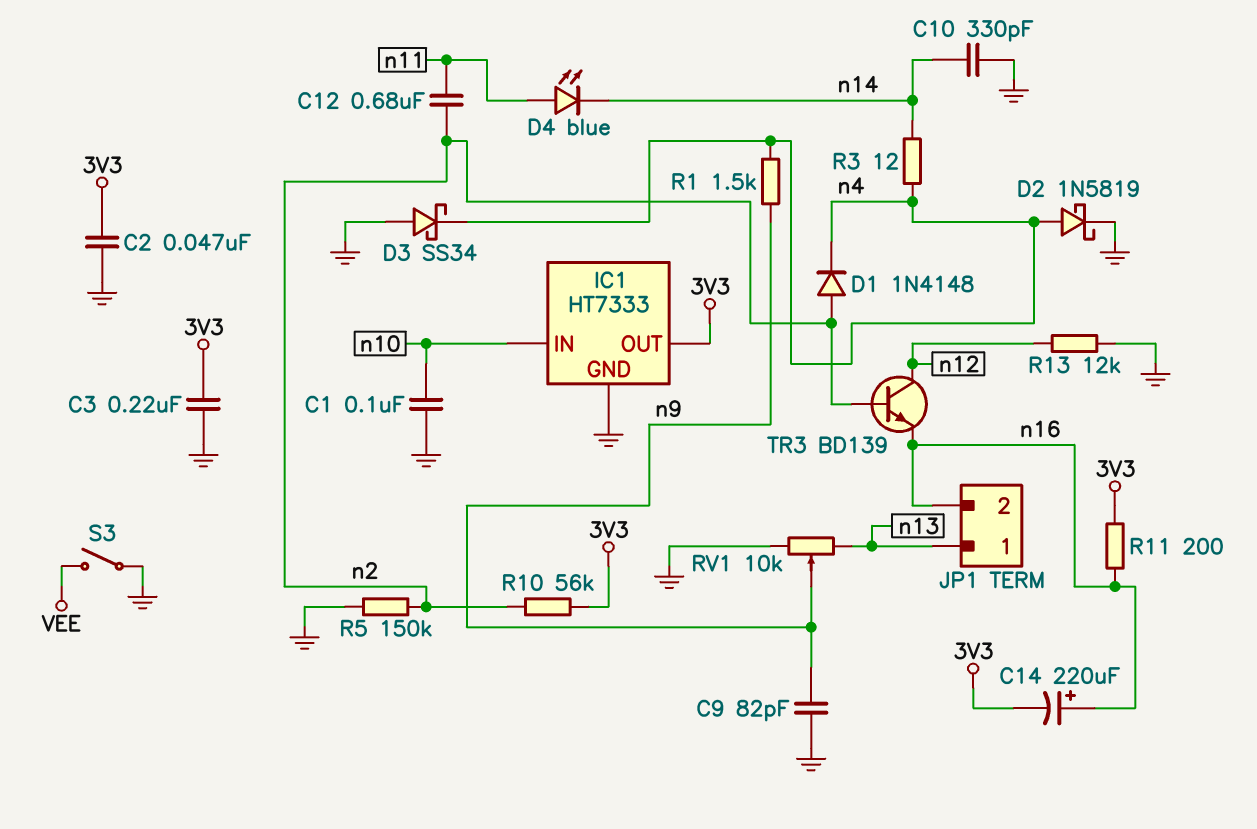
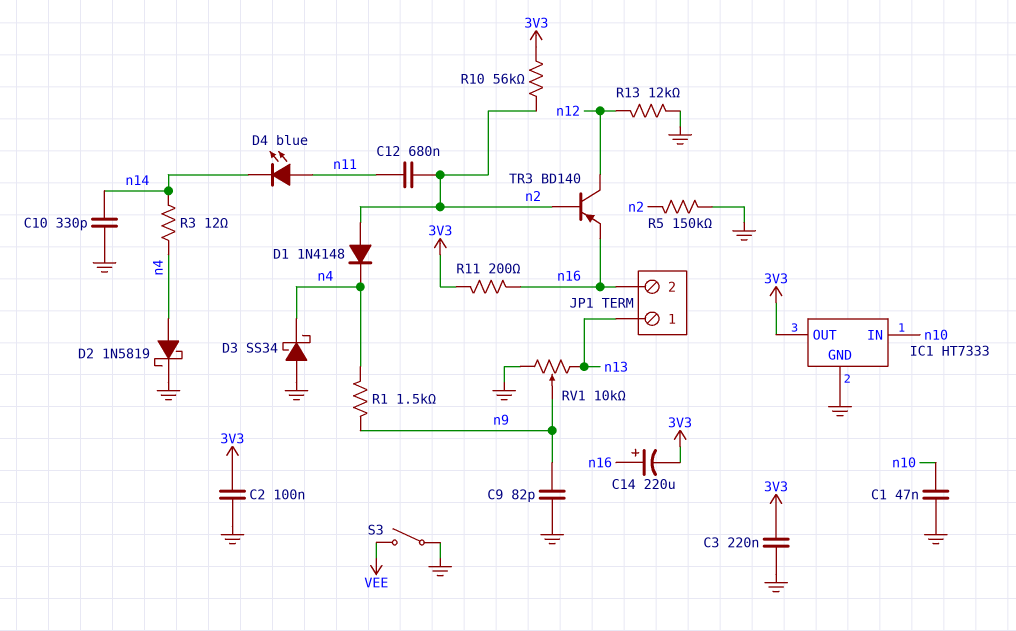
C1: 100nF (GND, n10) -> 47nF (GND, n10)
C2: 47nF (3V3, GND) -> 100nF (3V3, GND)
TR3: NPN BD139 (B n2, C n12, E n16) -> PNP BD140 (B n2, C n12, E n16)

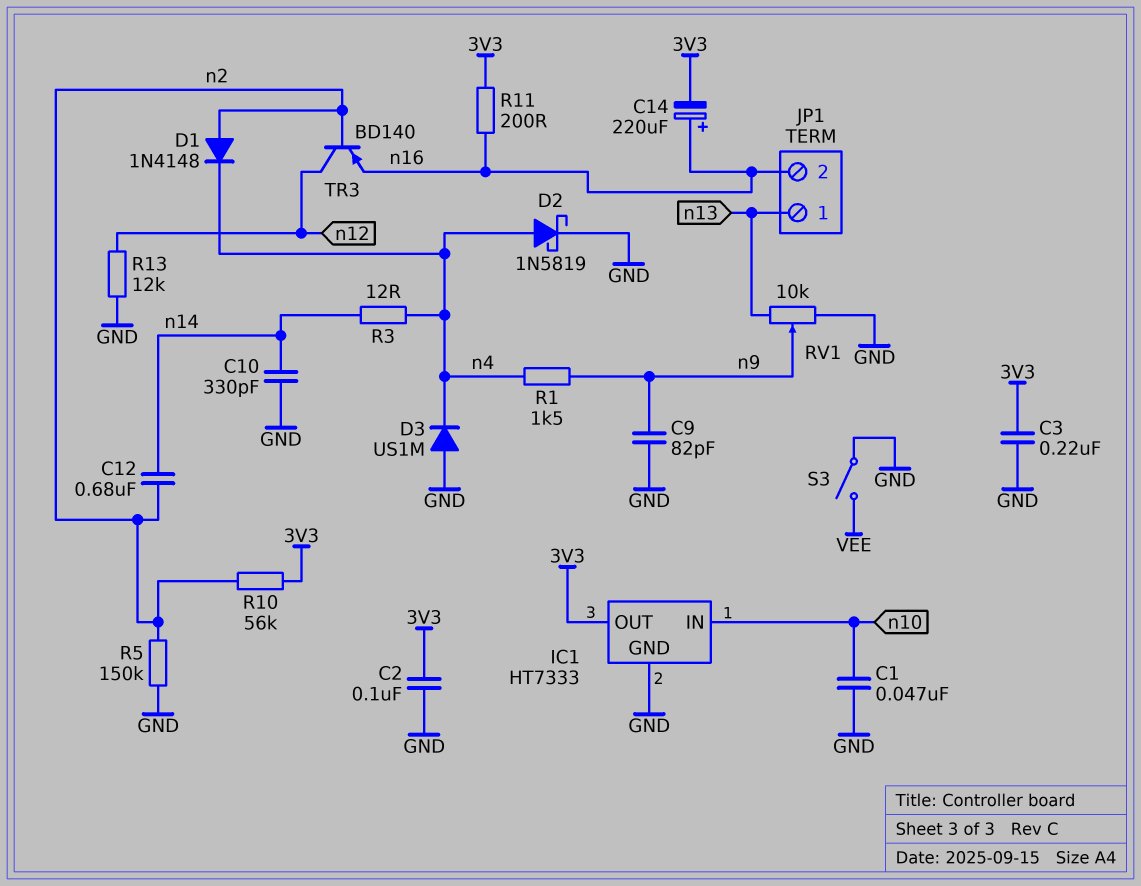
C12: 680nF (n2, n11) -> 680nF (n2, n14)
D3: schottky SS34 (A GND, K n4) -> diode US1M (A GND, K n4)
D4: LED blue (A n11, K n14) -> none

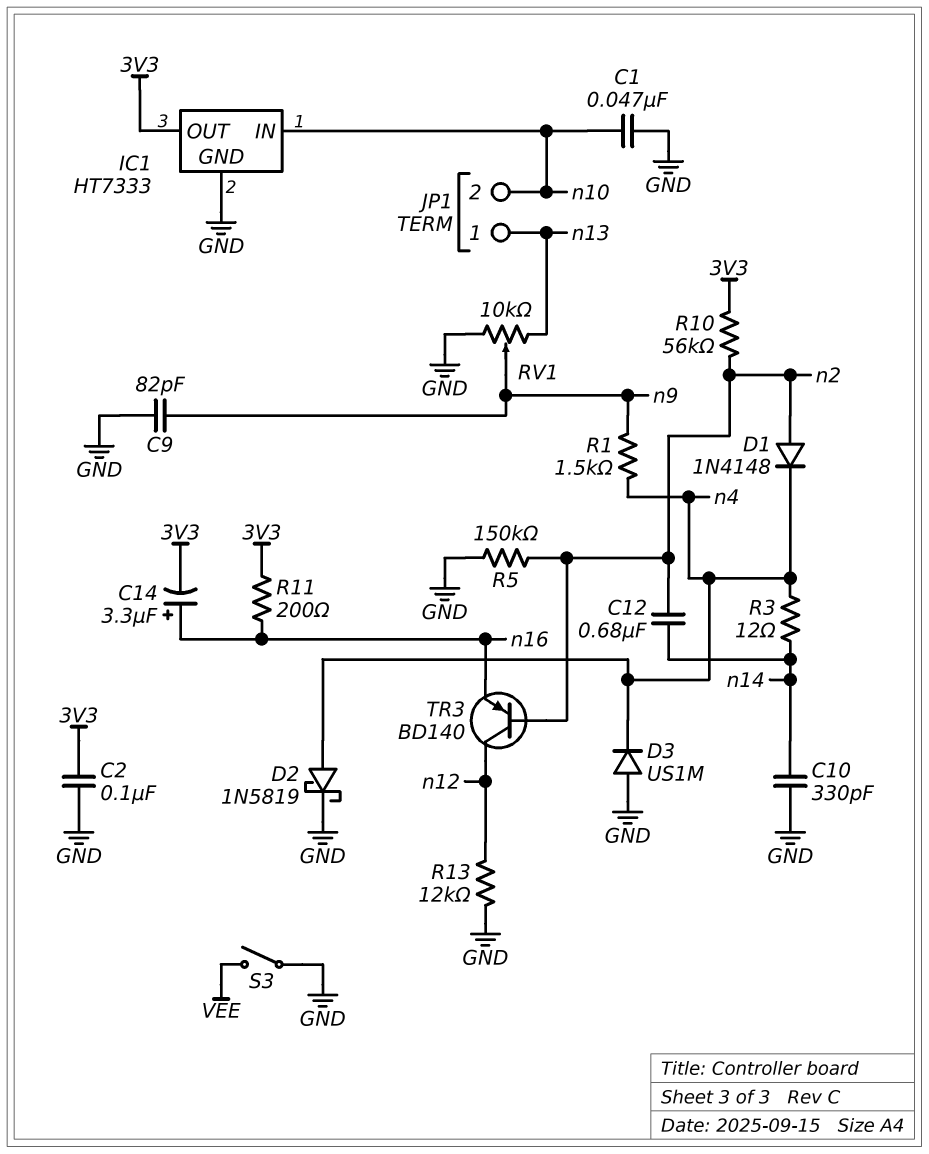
C3: 220nF (3V3, GND) -> none
C14: 220uF (plus n16, minus 3V3) -> 3.3uF (plus n16, minus 3V3)
JP1 pin 2: n16 -> n10

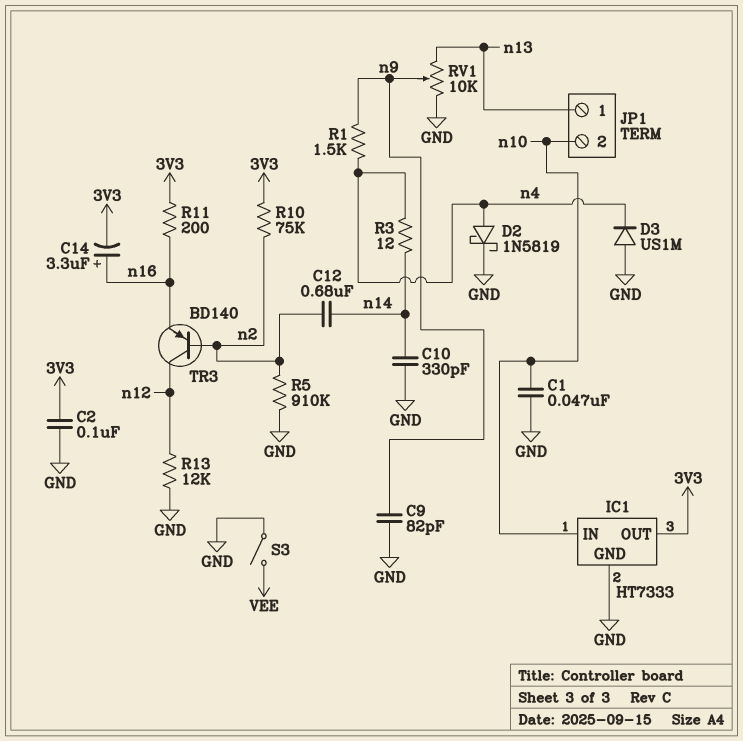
D1: diode 1N4148 (A n2, K n4) -> none
R5: 150k (GND, n2) -> 910k (GND, n2)
R10: 56k (3V3, n2) -> 75k (3V3, n2)

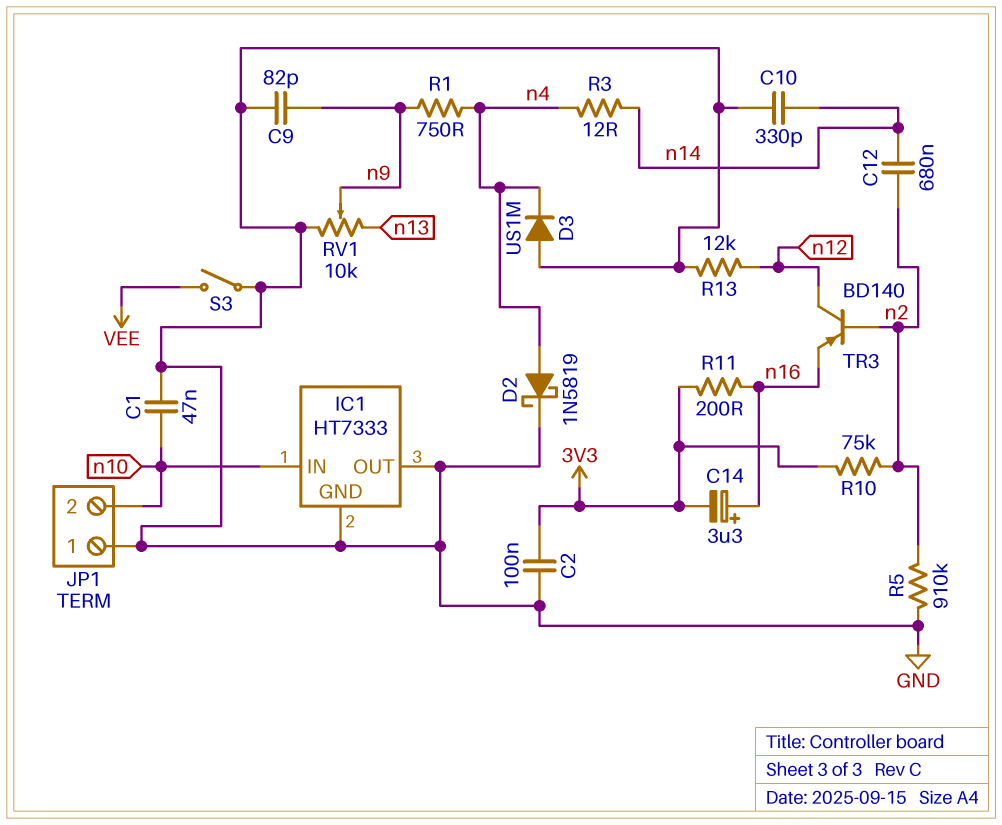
IC1 pin OUT: 3V3 -> GND
JP1 pin 1: n13 -> GND
R1: 1.5k (n4, n9) -> 750 (n4, n9)

